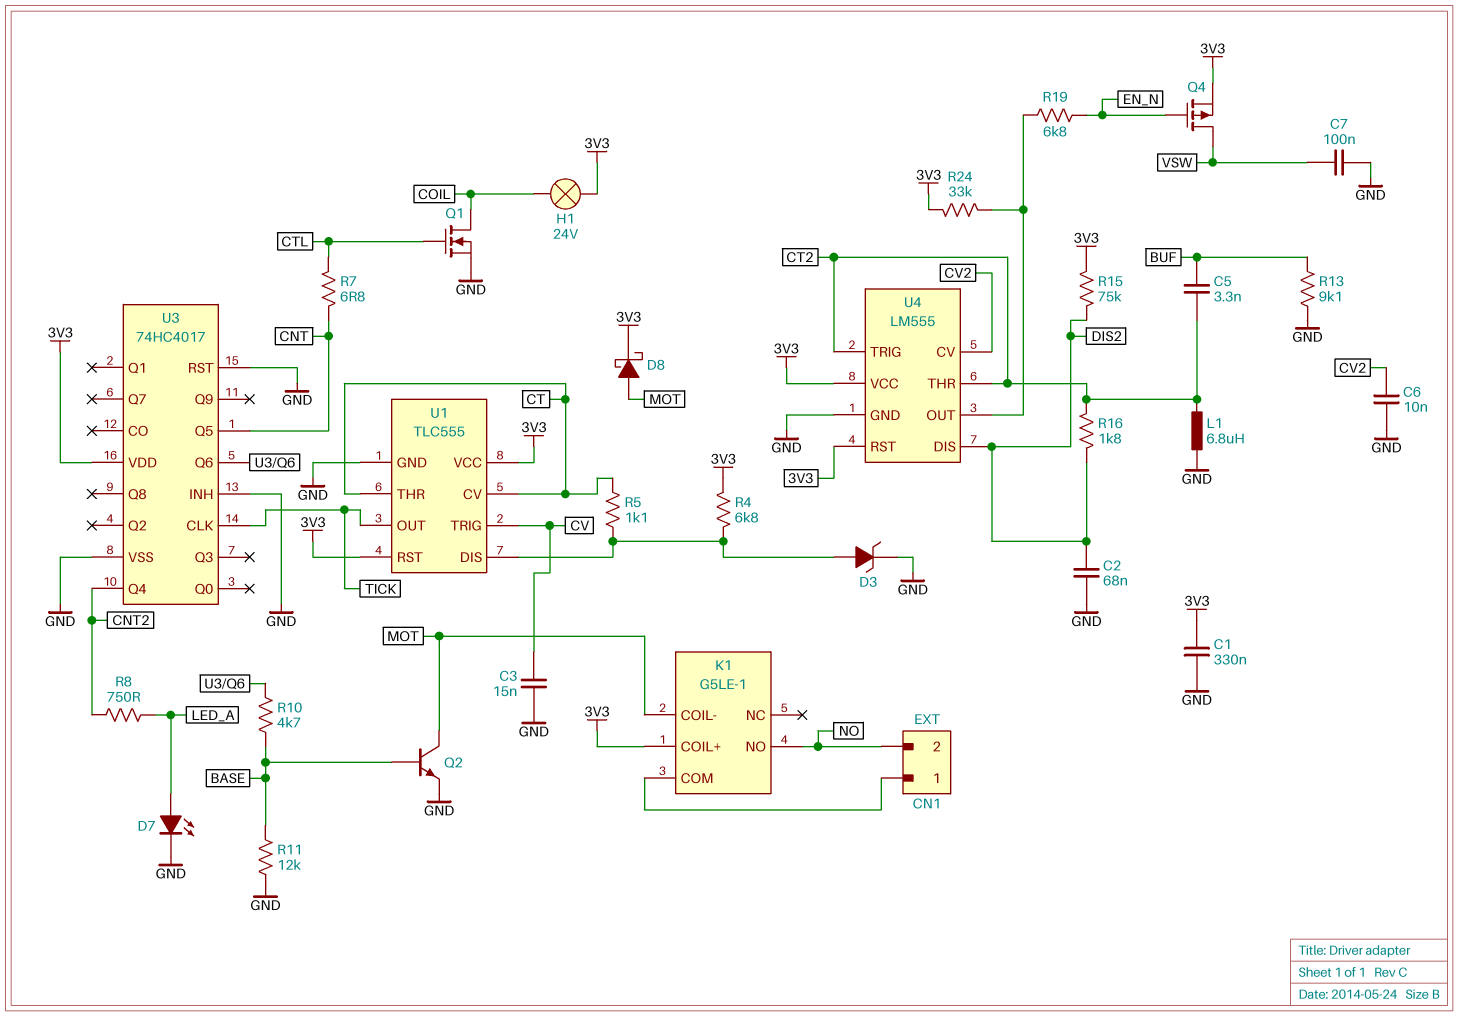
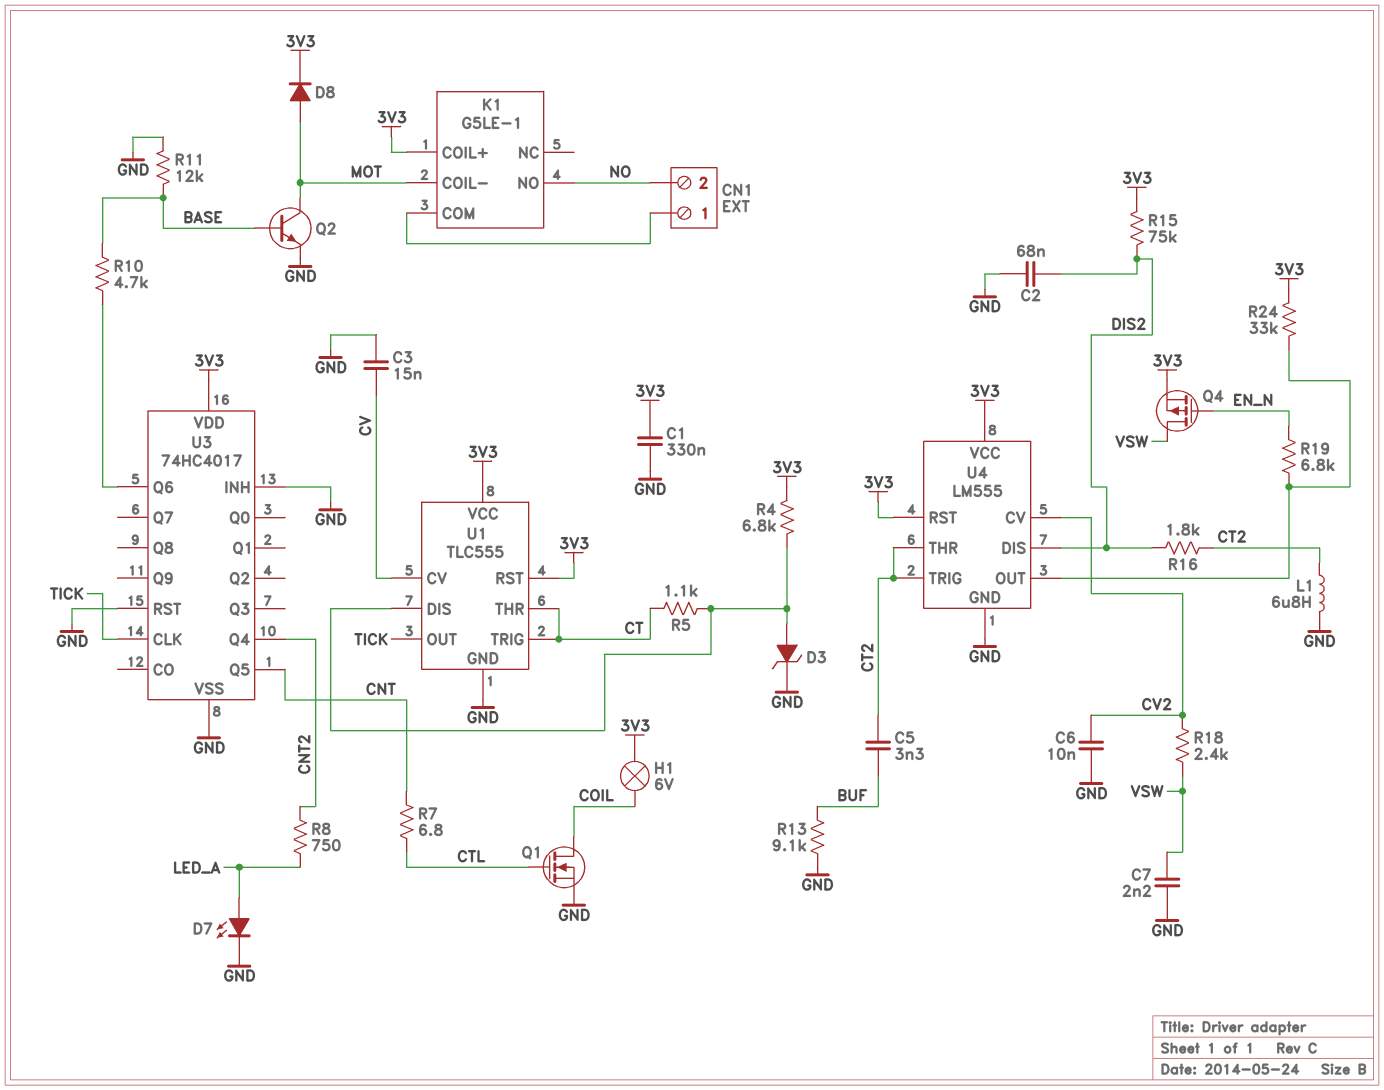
C7: 100nF (GND, VSW) -> 2.2nF (GND, VSW)
D8: schottky (A MOT, K 3V3) -> diode (A MOT, K 3V3)
H1: lamp 24V (3V3, COIL) -> lamp 6V (3V3, COIL)
R18: none -> 2.4k (CV2, VSW)
U1 pin CV: CT -> CV
U1 pin TRIG: CV -> CT

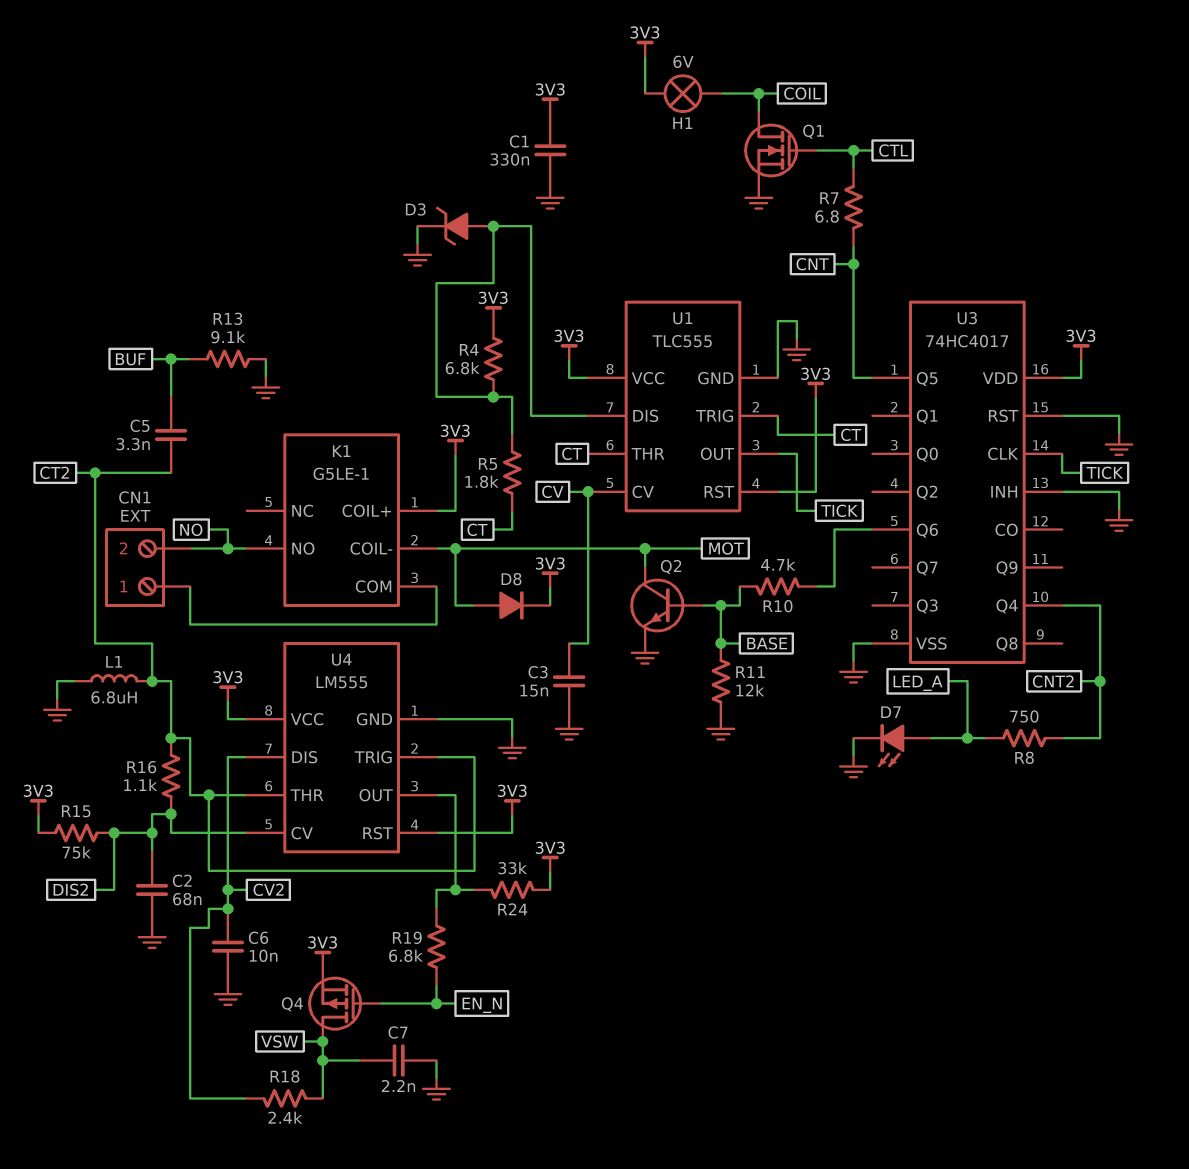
R5: 1.1k (CT, U1/DIS) -> 1.8k (CT, U1/DIS)
R16: 1.8k (CT2, DIS2) -> 1.1k (CT2, DIS2)
U4 pin CV: CV2 -> DIS2
U4 pin DIS: DIS2 -> CV2

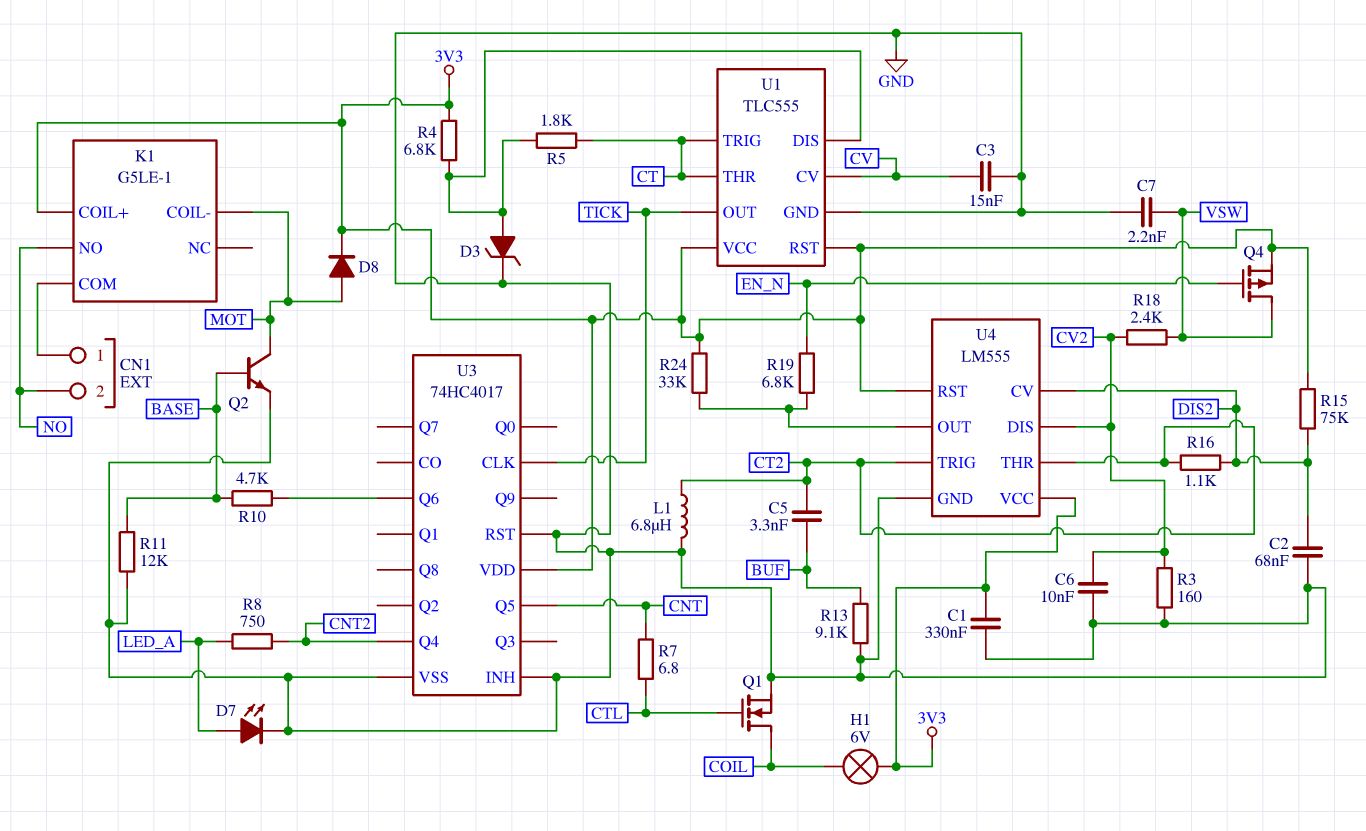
R3: none -> 160 (CV2, GND)

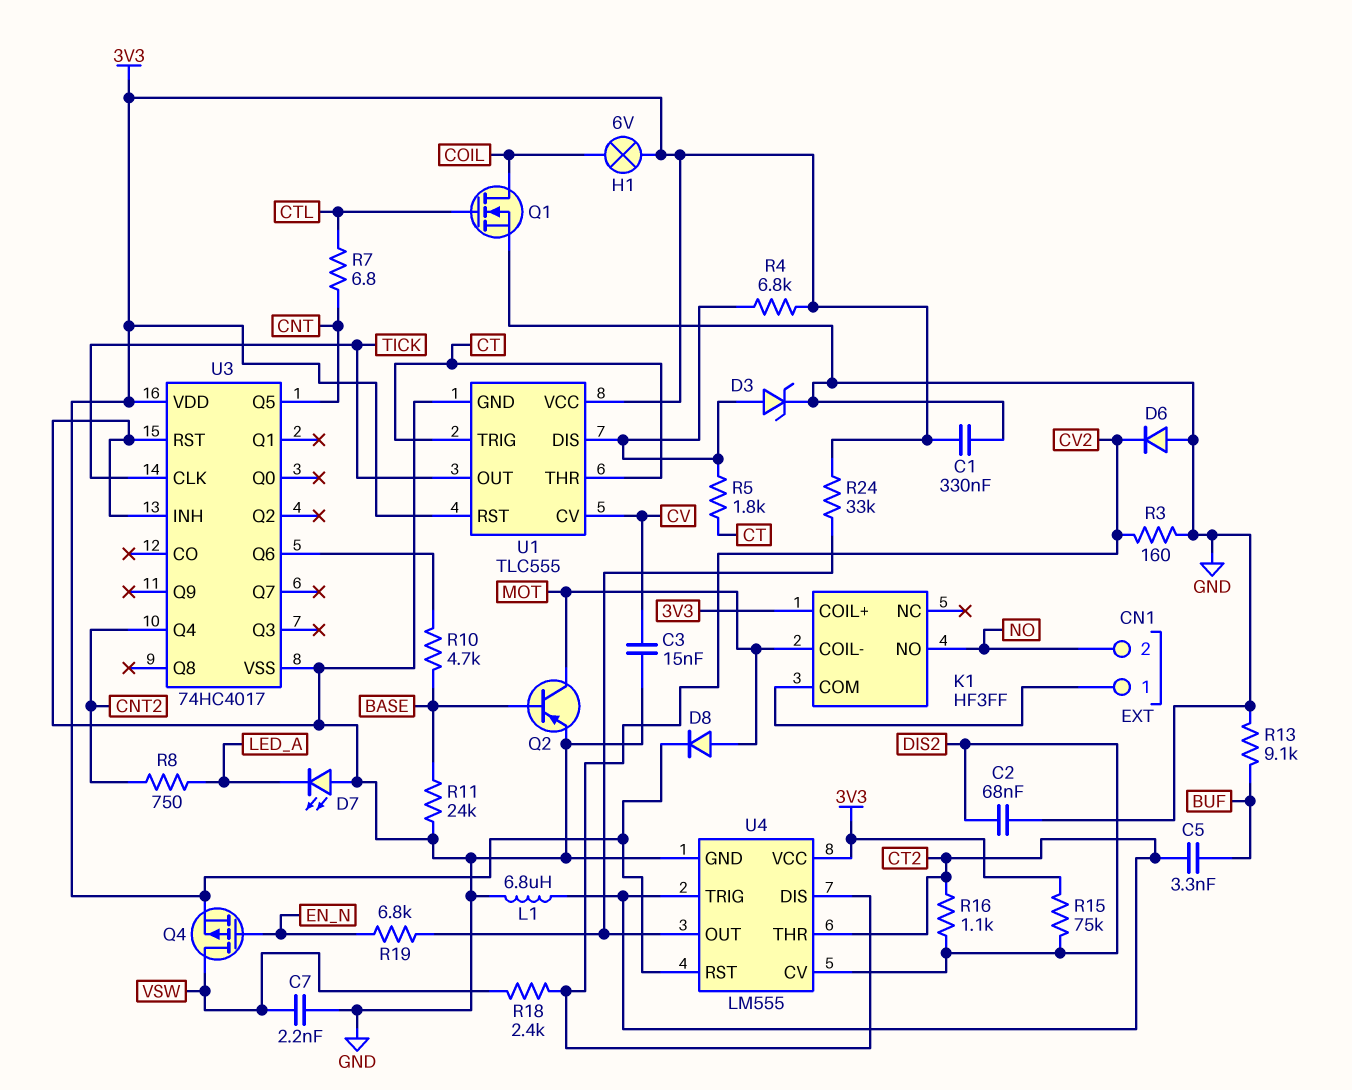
C6: 10nF (CV2, GND) -> none
D6: none -> diode (A GND, K CV2)
D7: LED (A LED_A, K GND) -> LED (A GND, K LED_A)
K1: G5LE-1 -> HF3FF
Q2: NPN (B BASE, C MOT, E GND) -> PNP (B BASE, C MOT, E GND)
R11: 12k (BASE, GND) -> 24k (BASE, GND)

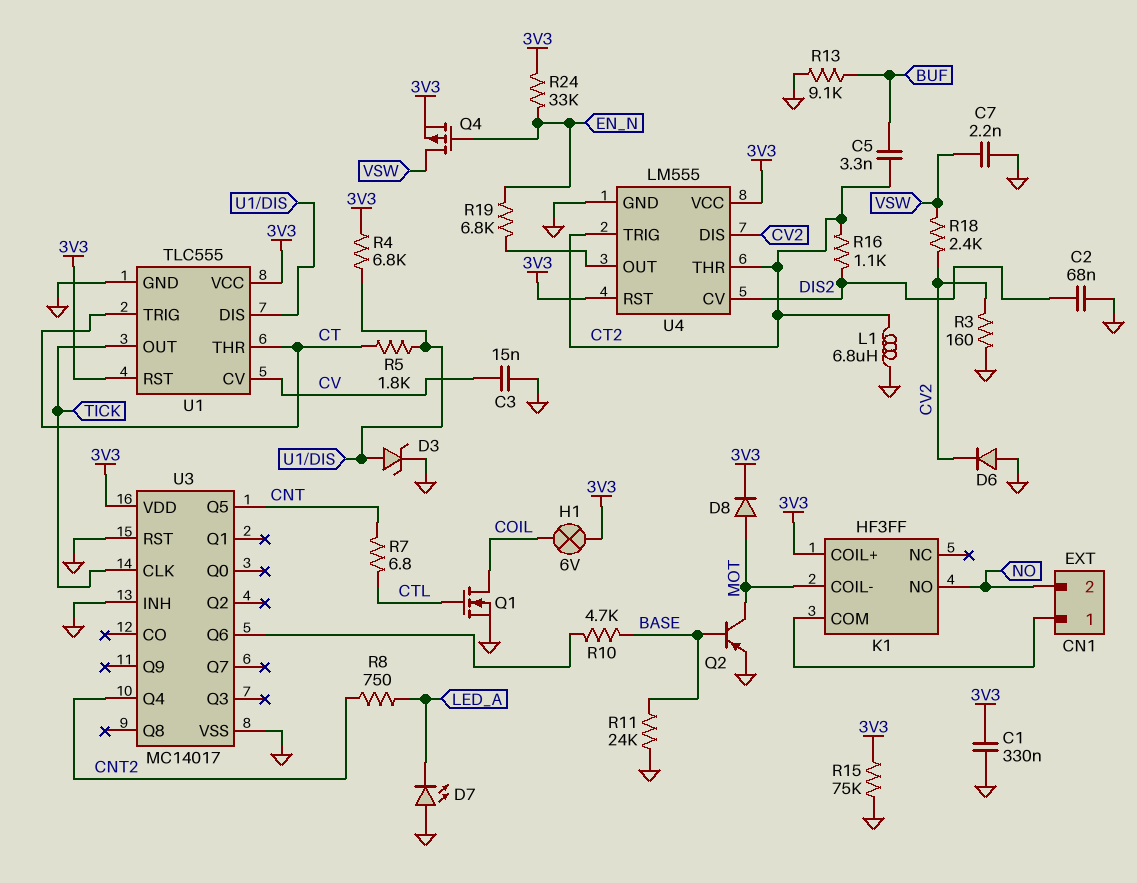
R15: 75k (3V3, DIS2) -> 75k (3V3, GND)
R24: 33k (3V3, U4/OUT) -> 33k (3V3, EN_N)
U3: 74HC4017 -> MC14017

